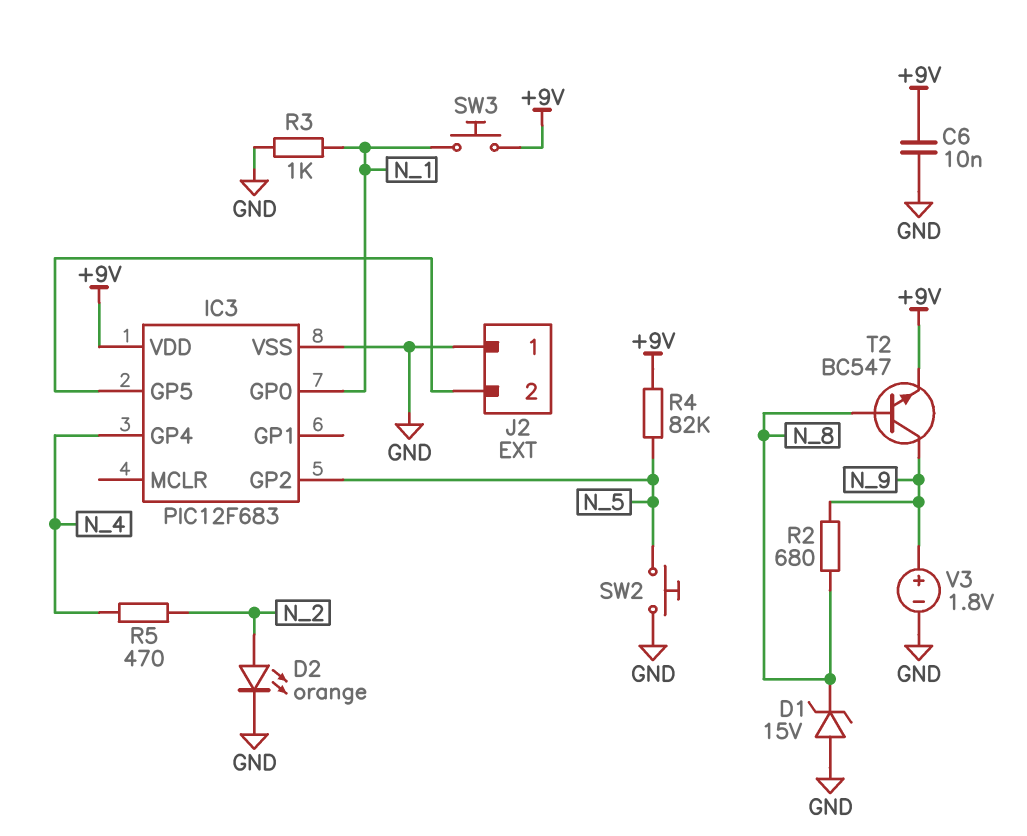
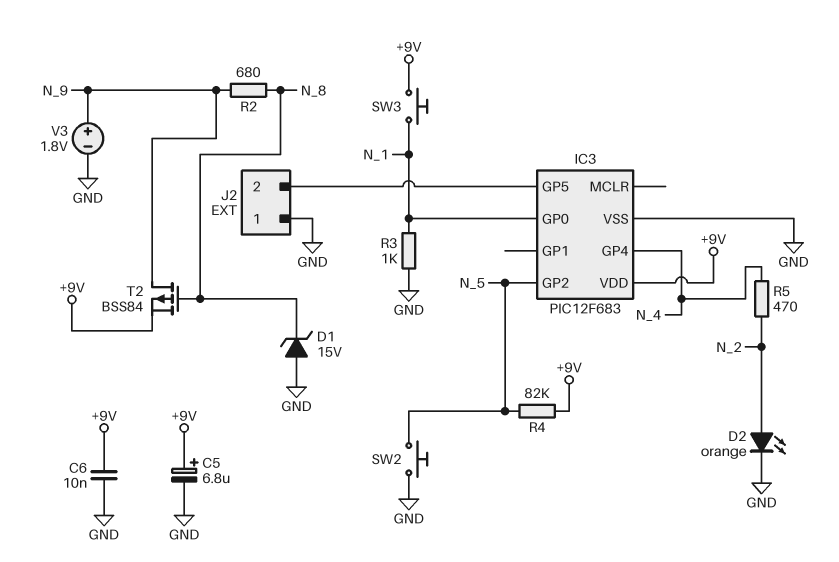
C5: none -> 6.8uF (plus +9V, minus GND)
T2: NPN BC547 (B N_8, C N_9, E +9V) -> PMOS BSS84 (G N_8, D N_9, S +9V)

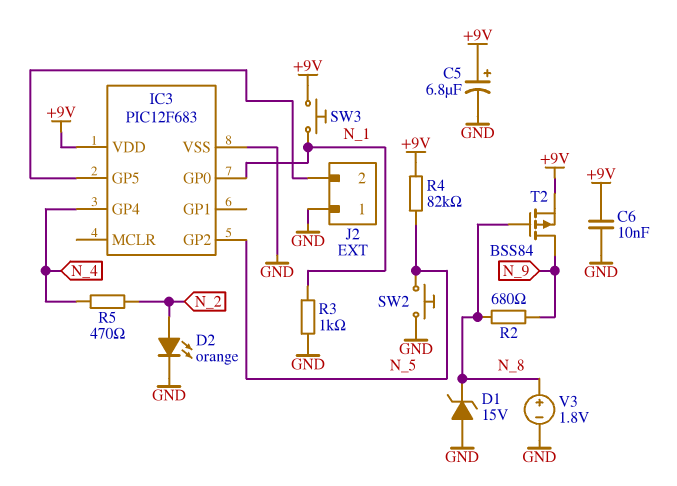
V3: 1.8V (plus N_9, minus GND) -> 1.8V (plus N_8, minus GND)

